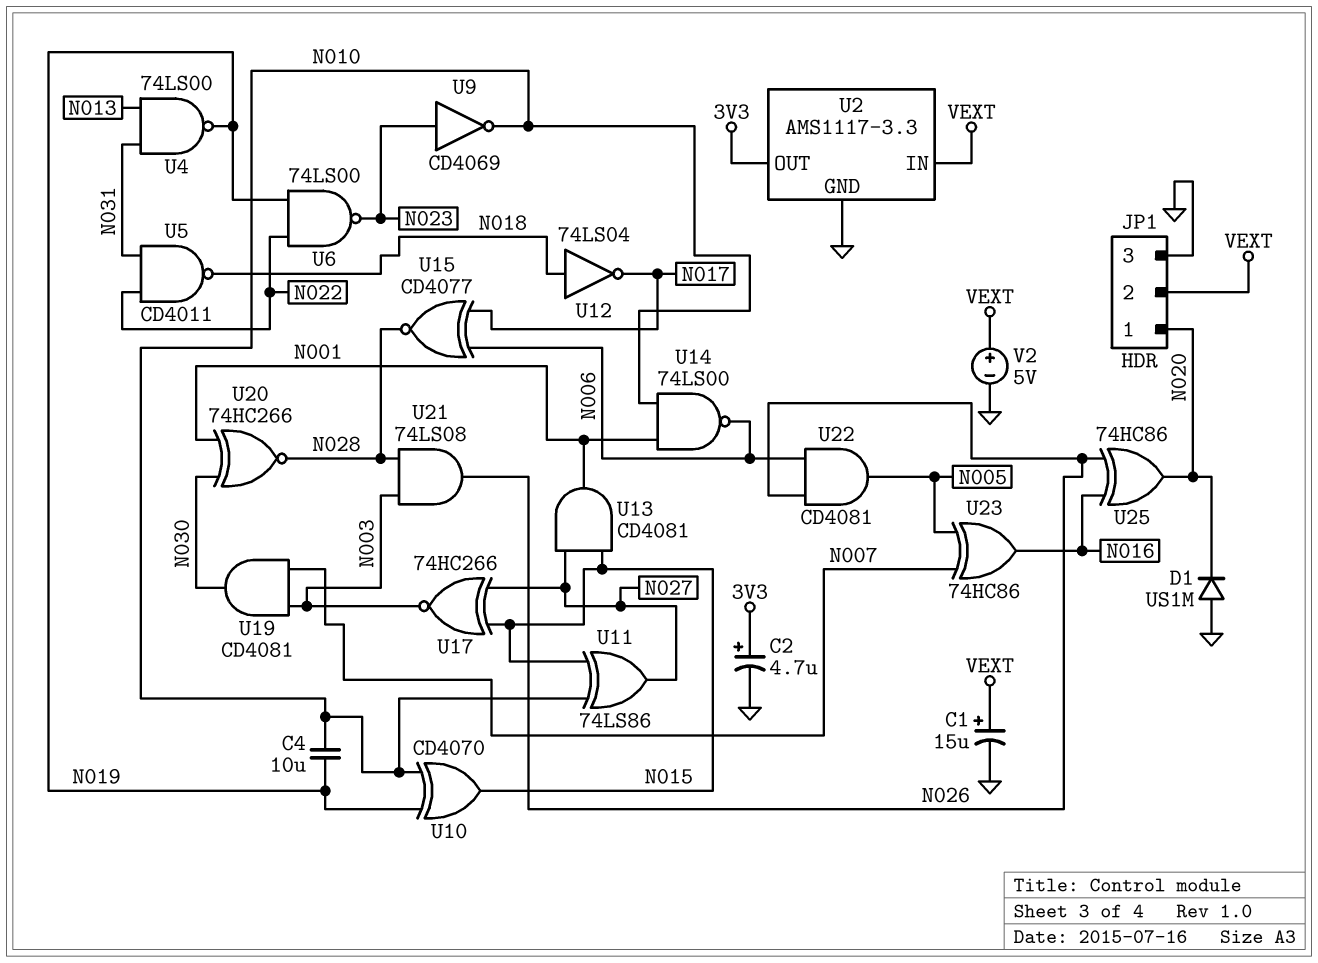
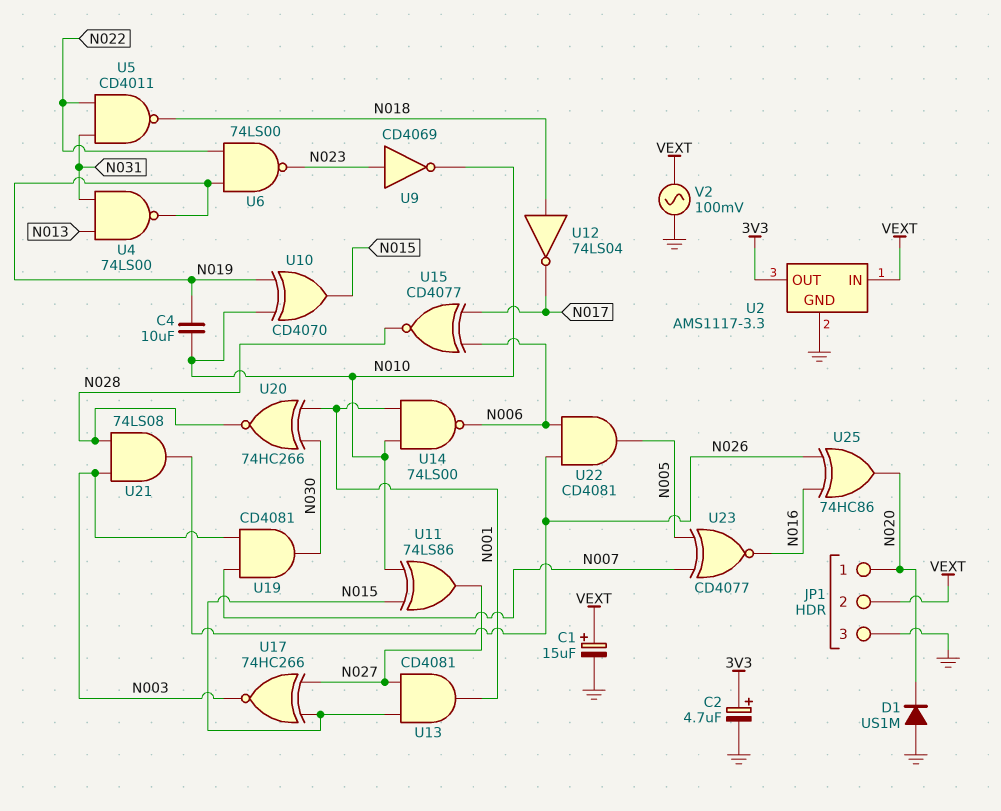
U23: XOR 74HC86 (in N005, in N007, out N016) -> XNOR CD4077 (in N005, in N007, out N016)
V2: 5V (plus VEXT, minus GND) -> AC 100mV (GND, VEXT)

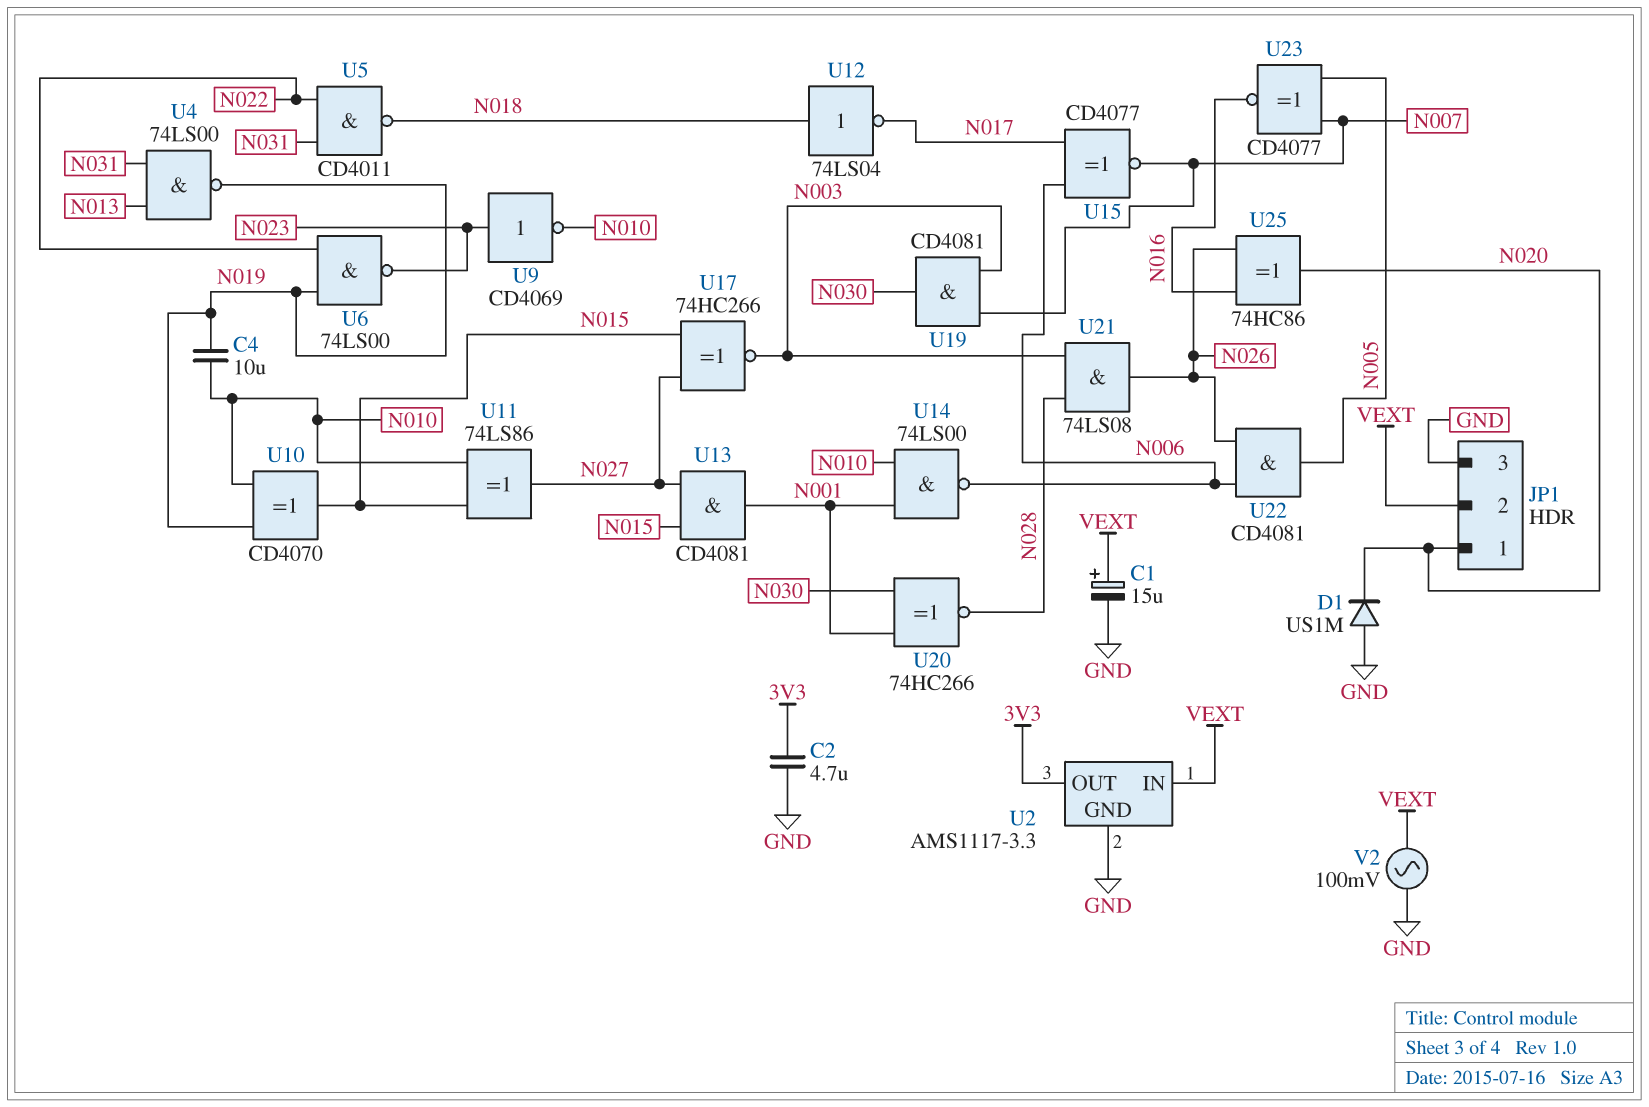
C2: 4.7uF (plus 3V3, minus GND) -> 4.7uF (3V3, GND)
U15: XNOR CD4077 (in N006, in N017, out N028) -> XNOR CD4077 (in N006, in N017, out N007)

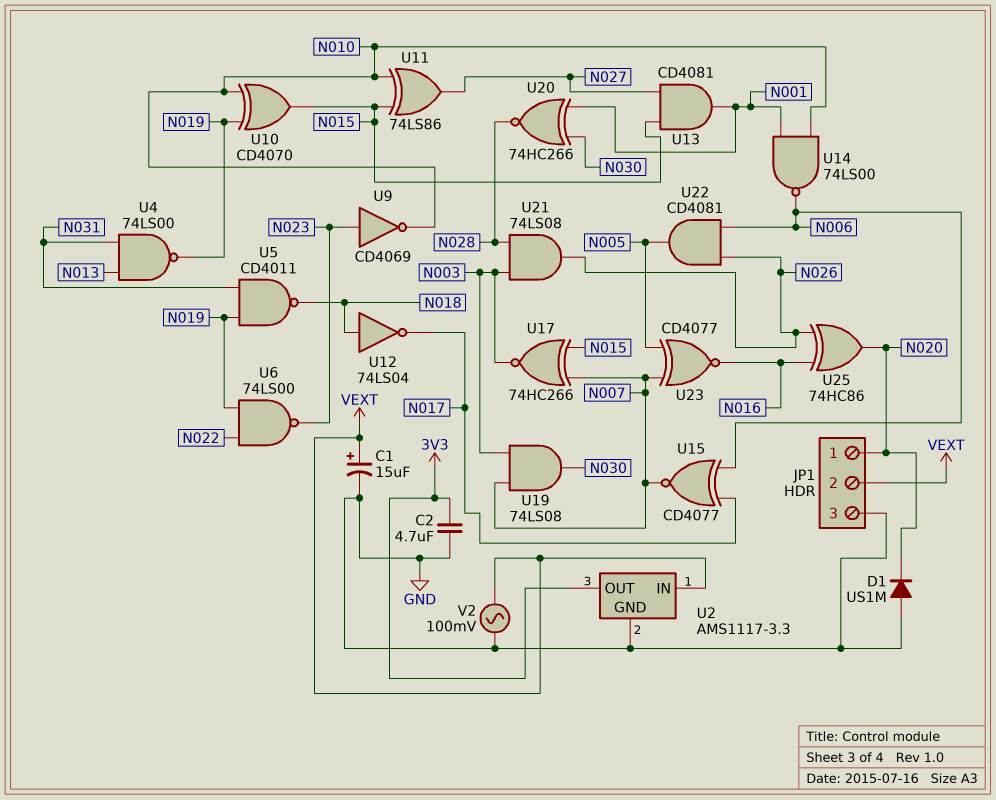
C4: 10uF (N010, N019) -> none
U5: NAND CD4011 (in N022, in N031, out N018) -> NAND CD4011 (in N019, in N031, out N018)
U17: XNOR 74HC266 (in N015, in N027, out N003) -> XNOR 74HC266 (in N007, in N015, out N003)
U19: AND CD4081 (in N003, in N007, out N030) -> AND 74LS08 (in N003, in N007, out N030)

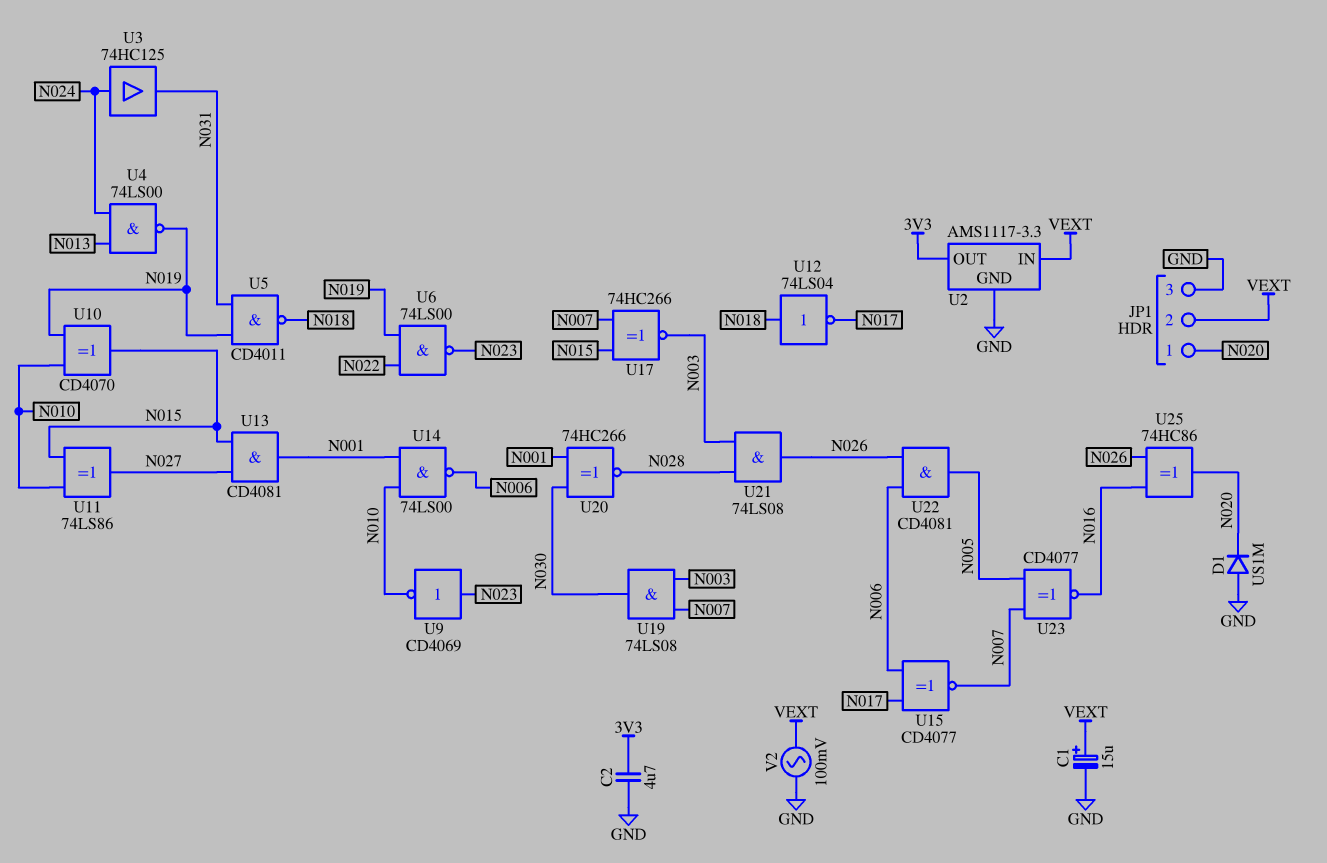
U3: none -> buffer 74HC125 (in N024, out N031)
U4: NAND 74LS00 (in N013, in N031, out N019) -> NAND 74LS00 (in N013, in N024, out N019)

